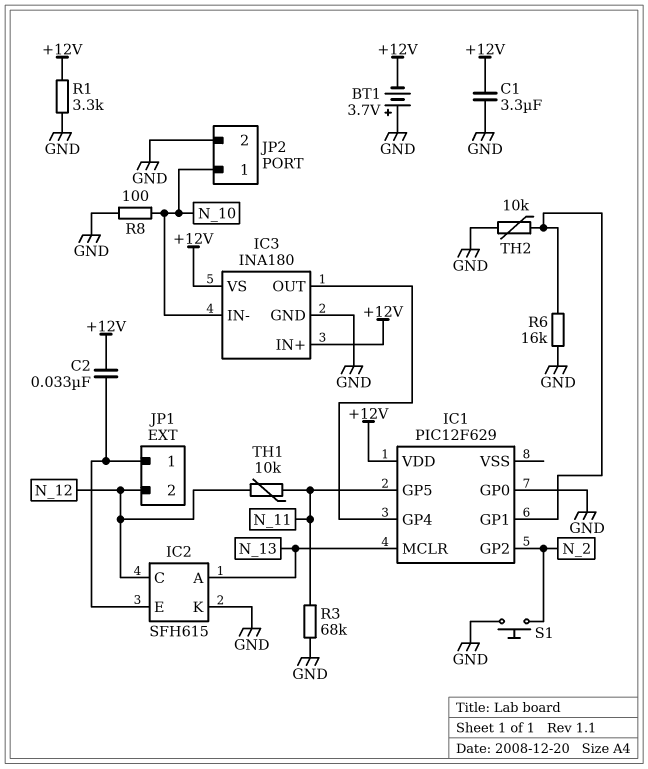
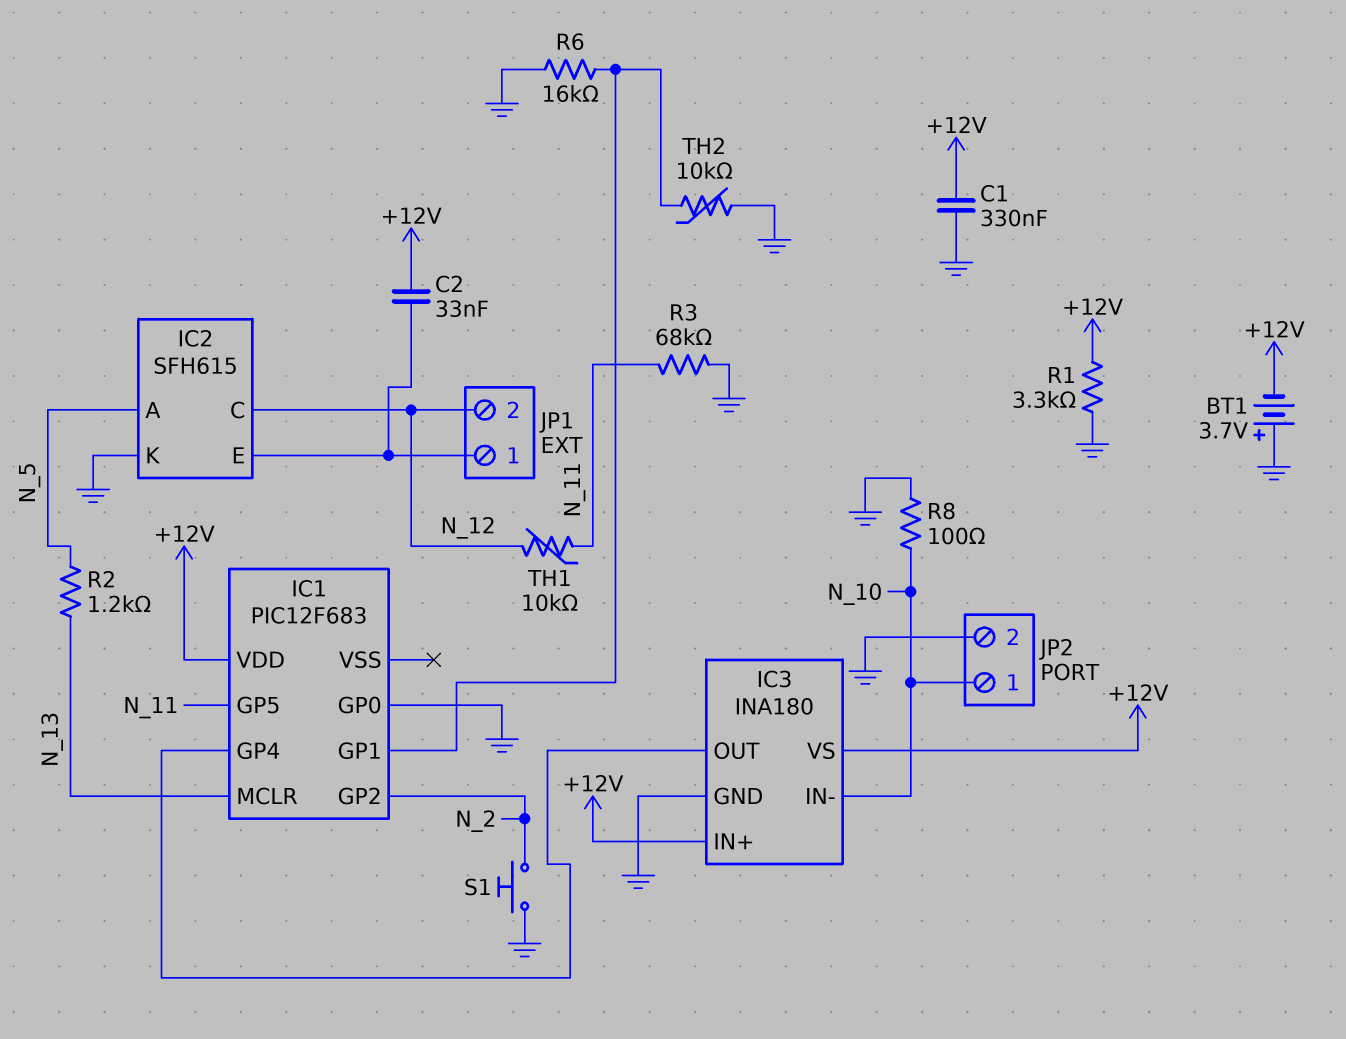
C1: 3.3uF (+12V, GND) -> 330nF (+12V, GND)
IC1: PIC12F629 -> PIC12F683
IC2 pin A: N_13 -> N_5
R2: none -> 1.2k (N_5, N_13)

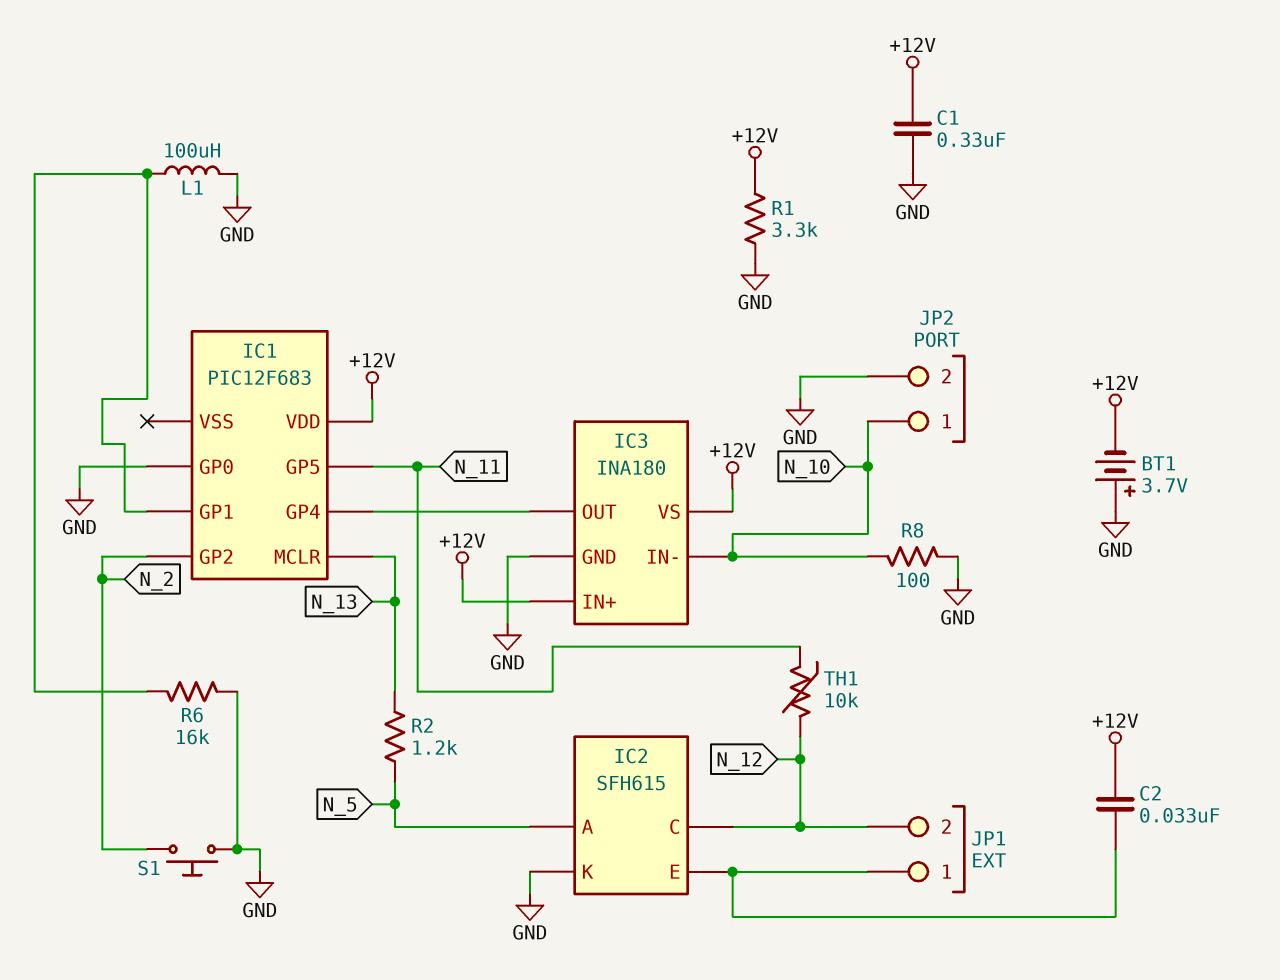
L1: none -> 100uH (GND, IC1/GP1)
R3: 68k (GND, N_11) -> none
TH2: 10k (GND, IC1/GP1) -> none

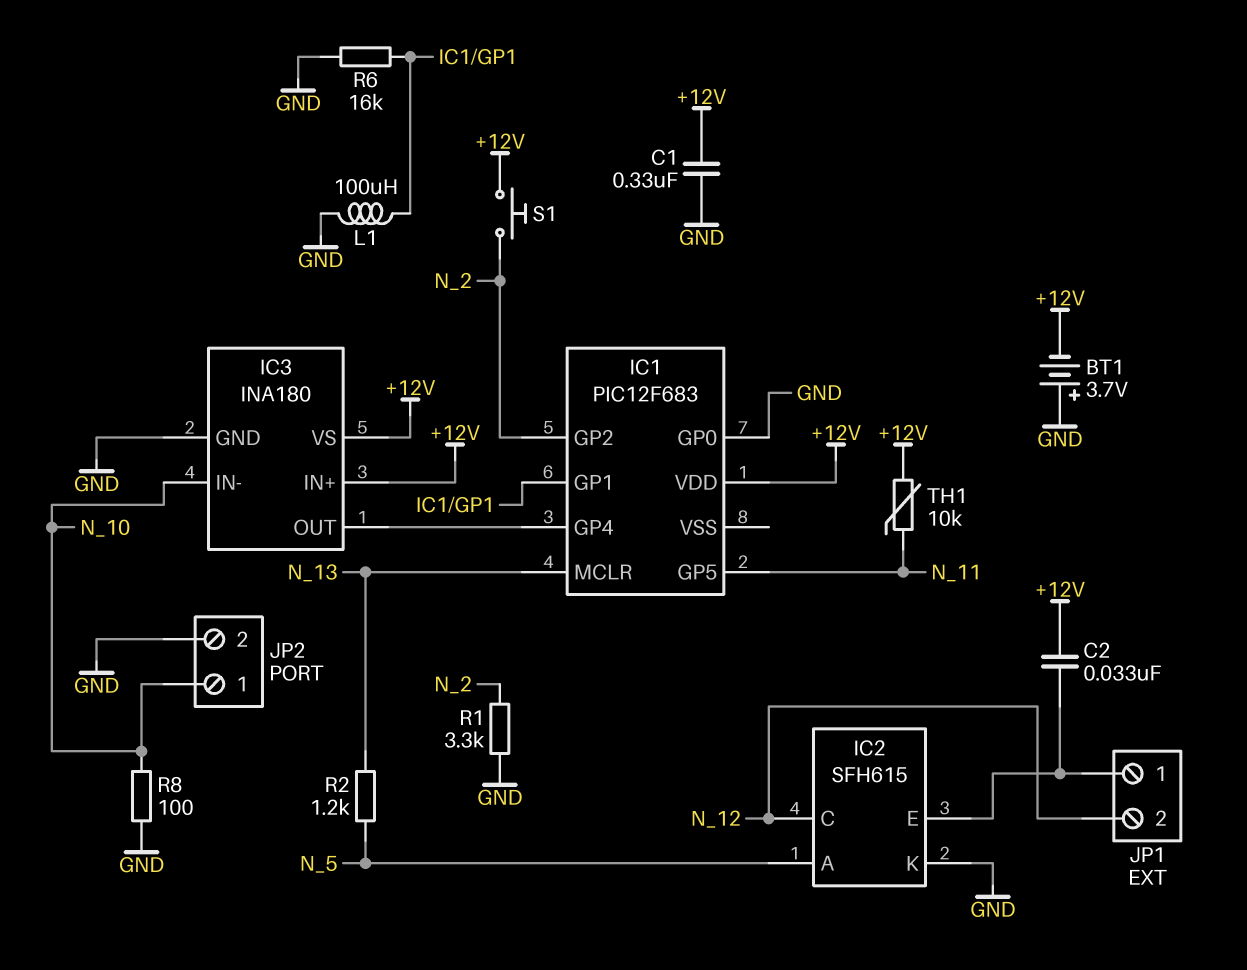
R1: 3.3k (+12V, GND) -> 3.3k (GND, N_2)
S1: button (GND, N_2) -> button (+12V, N_2)
TH1: 10k (N_11, N_12) -> 10k (+12V, N_11)

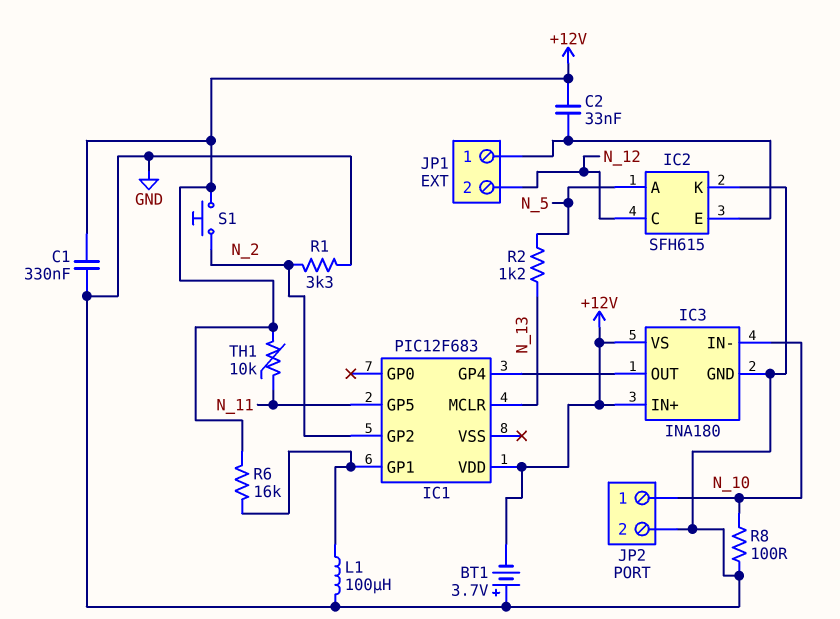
IC1 pin GP0: GND -> none
R6: 16k (GND, IC1/GP1) -> 16k (+12V, IC1/GP1)

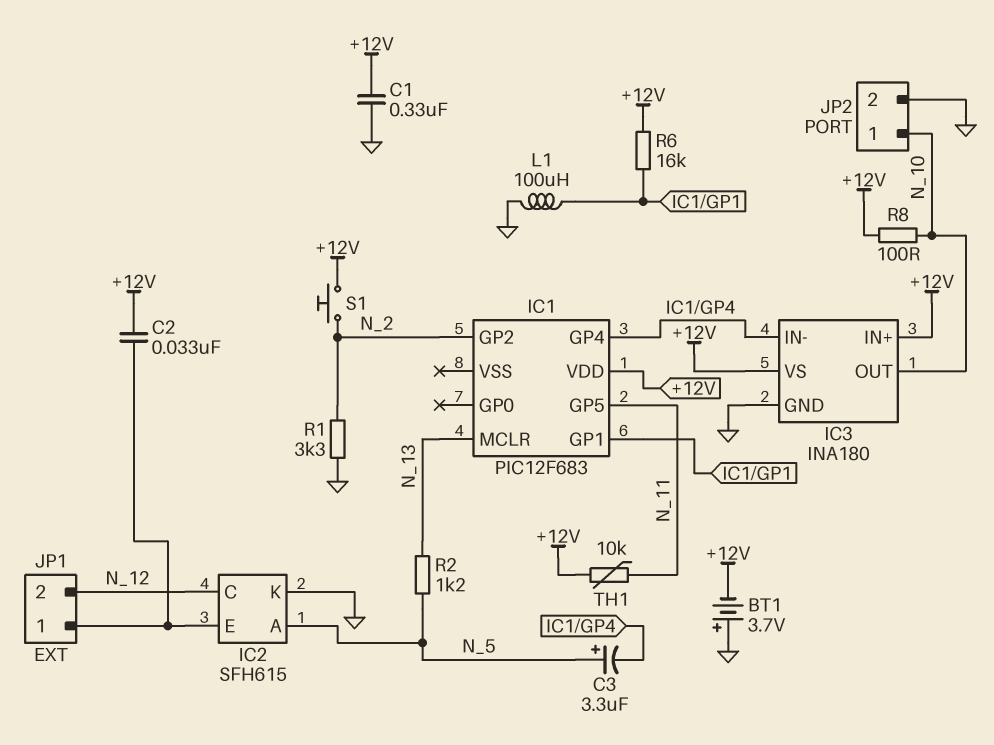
C3: none -> 3.3uF (plus N_5, minus IC1/GP4)
IC3 pin IN-: N_10 -> IC1/GP4
IC3 pin OUT: IC1/GP4 -> N_10
R8: 100 (GND, N_10) -> 100 (+12V, N_10)

